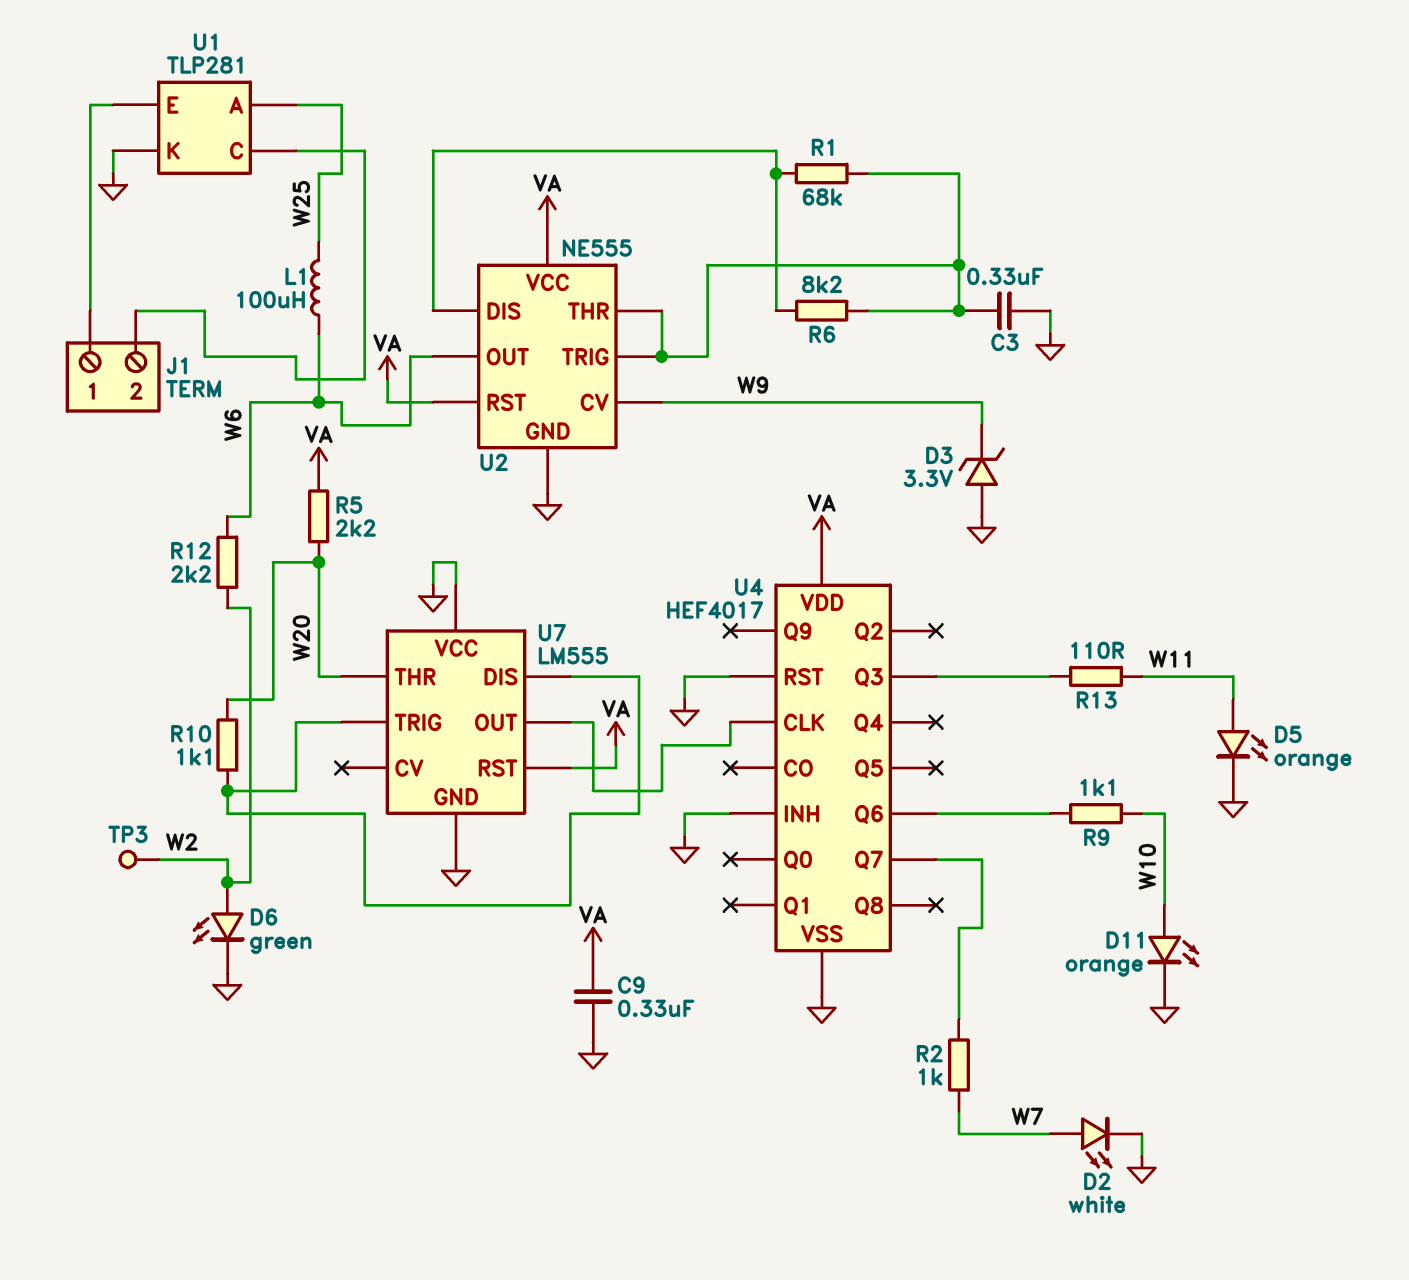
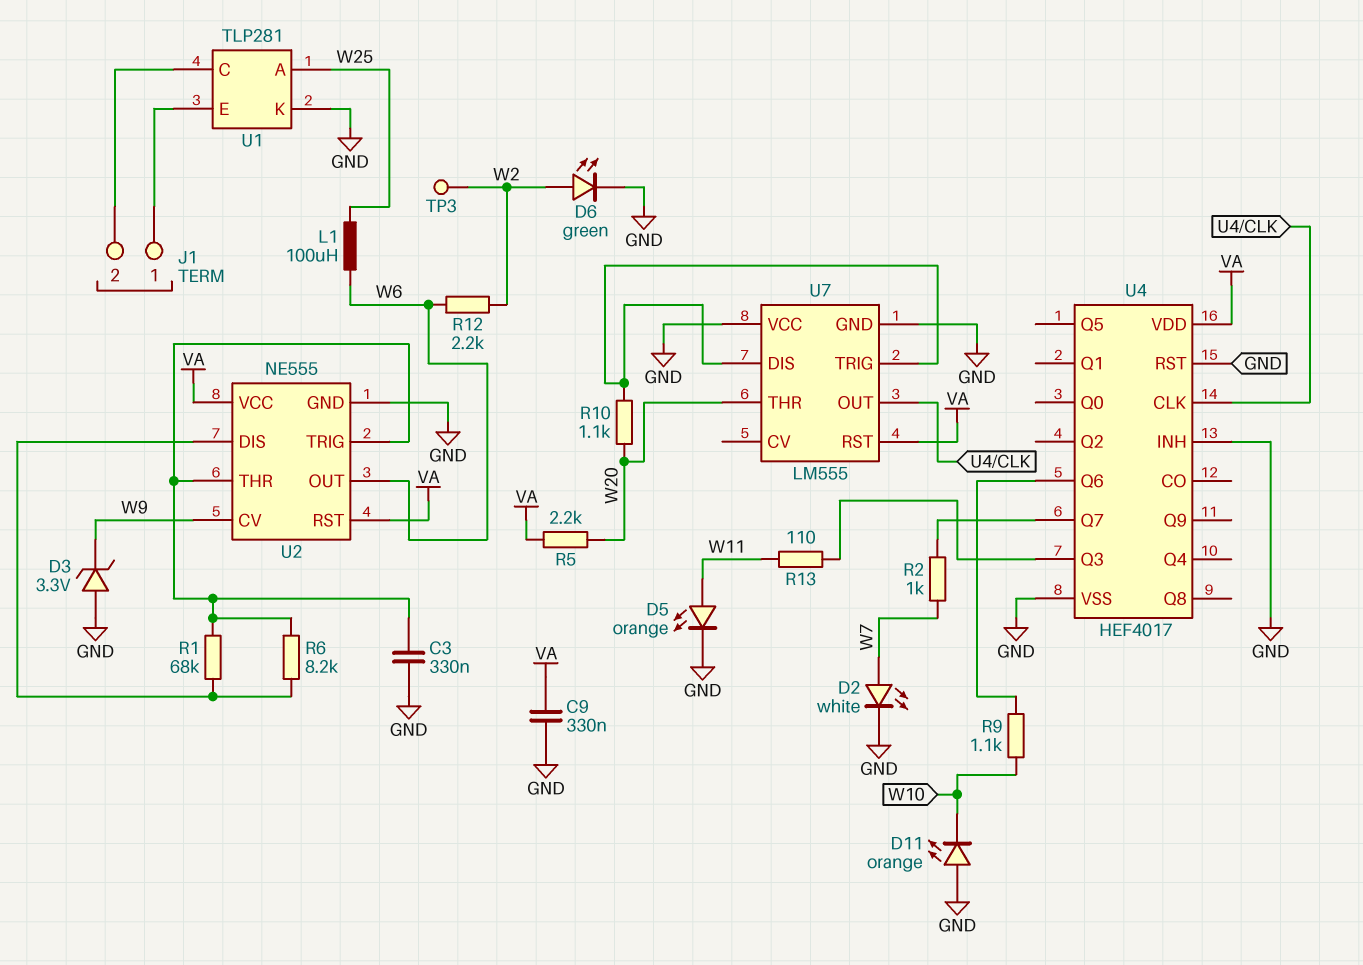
D11: LED orange (A W10, K GND) -> LED orange (A GND, K W10)

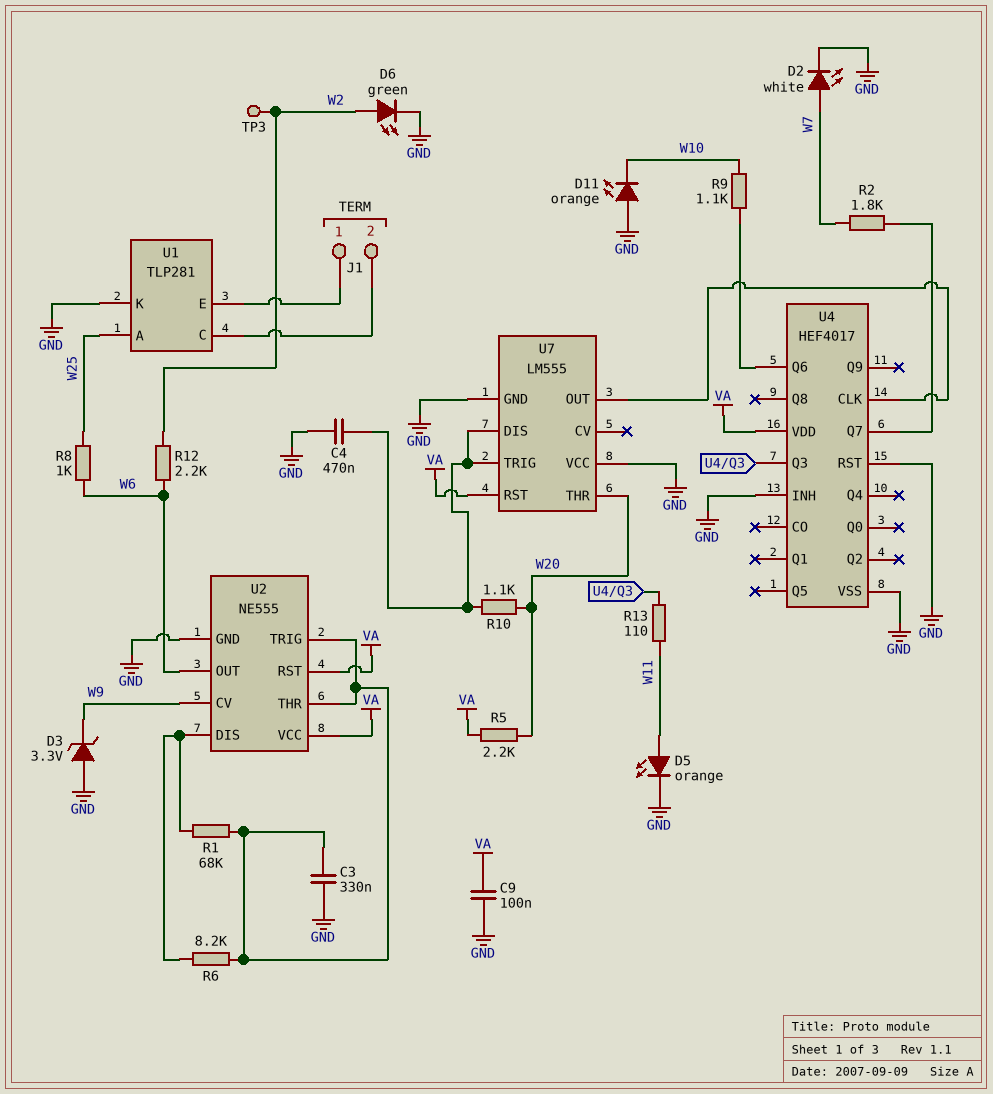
C4: none -> 470nF (GND, U7/DIS)
C9: 330nF (GND, VA) -> 100nF (GND, VA)
L1: 100uH (W6, W25) -> none
R2: 1k (U4/Q7, W7) -> 1.8k (U4/Q7, W7)
R8: none -> 1k (W6, W25)

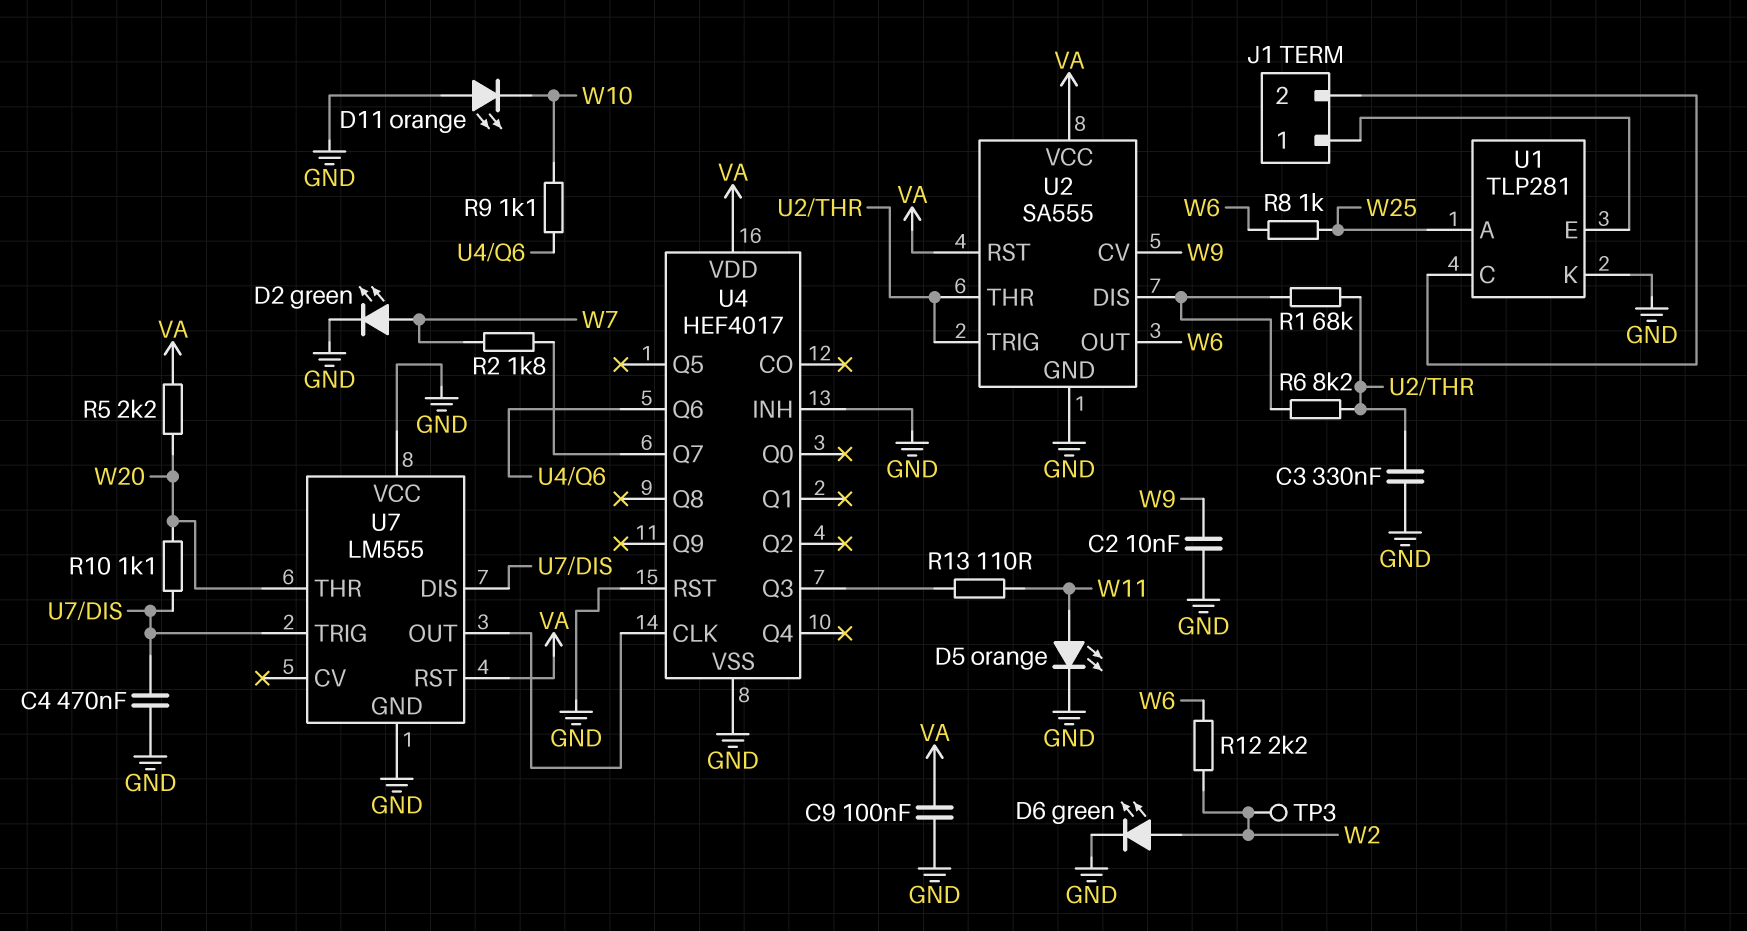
C2: none -> 10nF (GND, W9)
D2: LED white (A W7, K GND) -> LED green (A W7, K GND)
D3: zener 3.3V (A GND, K W9) -> none
U2: NE555 -> SA555

